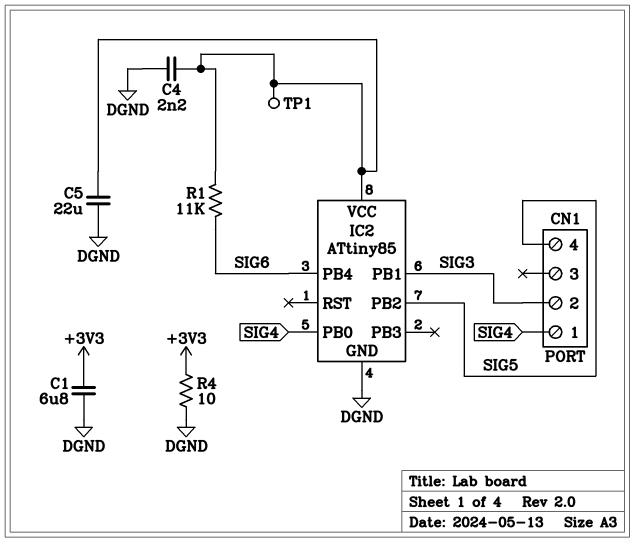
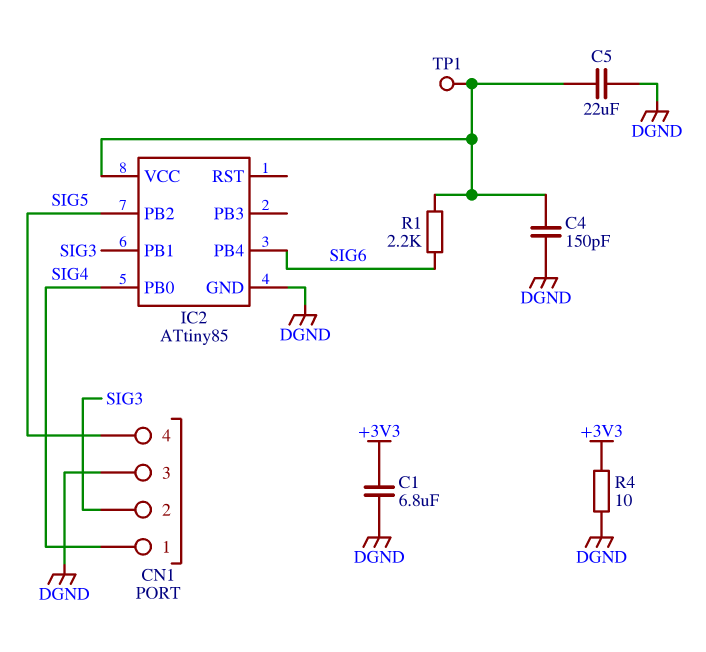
C4: 2.2nF (DGND, IC2/VCC) -> 150pF (DGND, IC2/VCC)
CN1 pin 3: none -> DGND
R1: 11k (IC2/VCC, SIG6) -> 2.2k (IC2/VCC, SIG6)

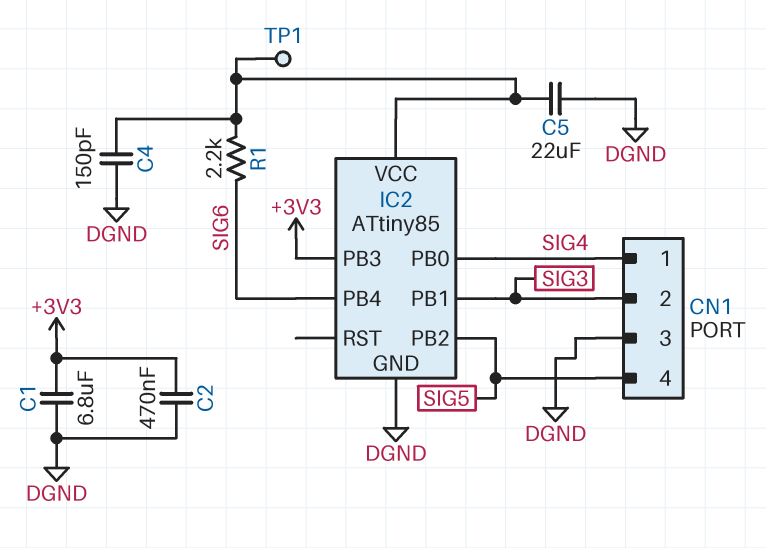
C2: none -> 470nF (+3V3, DGND)
IC2 pin PB3: none -> +3V3
R4: 10 (+3V3, DGND) -> none

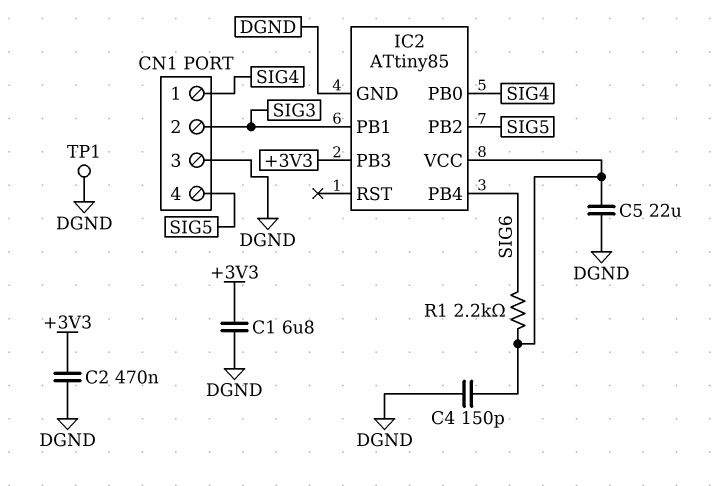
TP1: test point (IC2/VCC) -> test point (DGND)

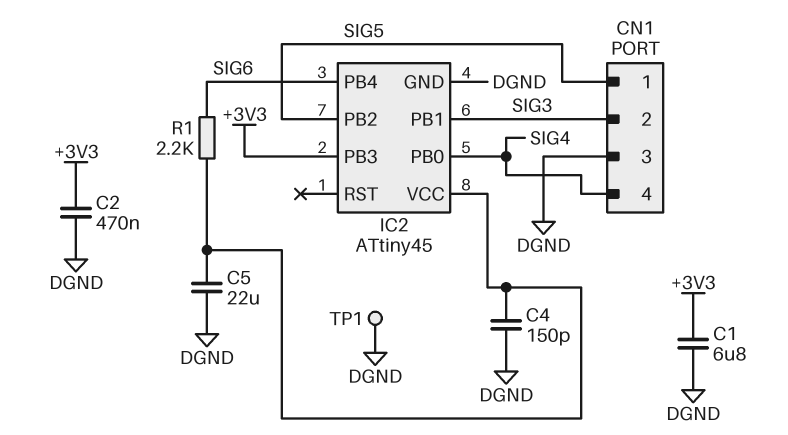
CN1 pin 1: SIG4 -> SIG5
CN1 pin 4: SIG5 -> SIG4
IC2: ATtiny85 -> ATtiny45

